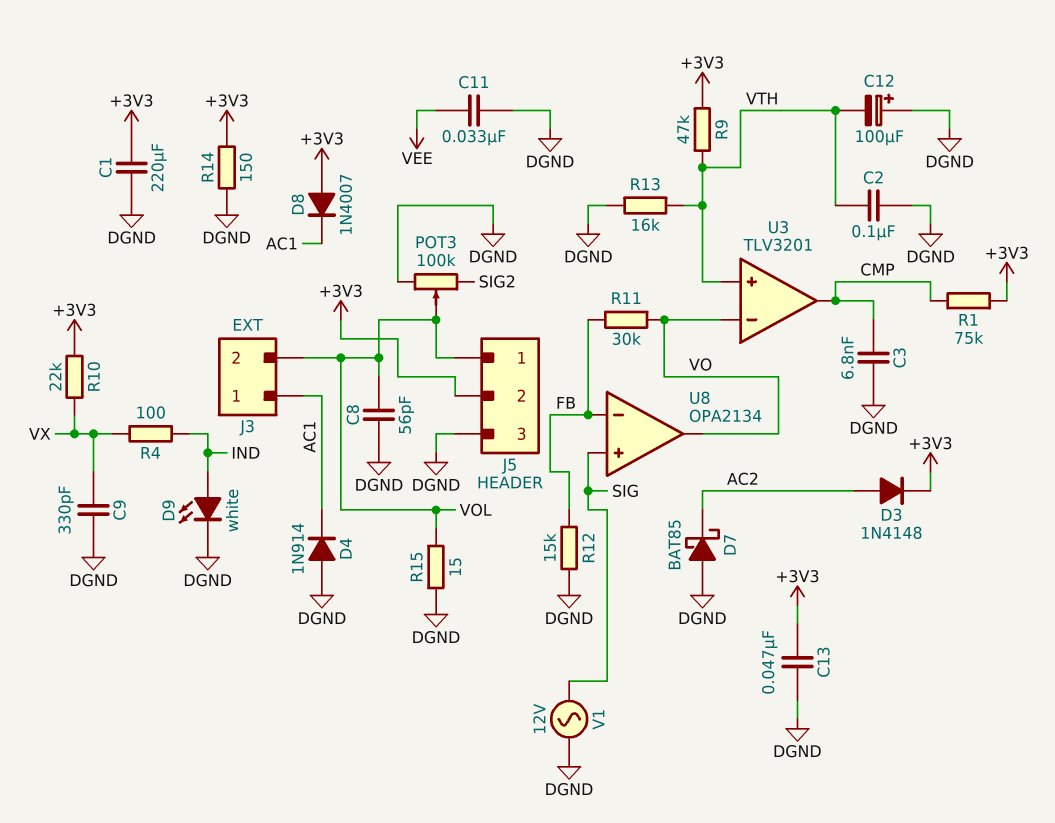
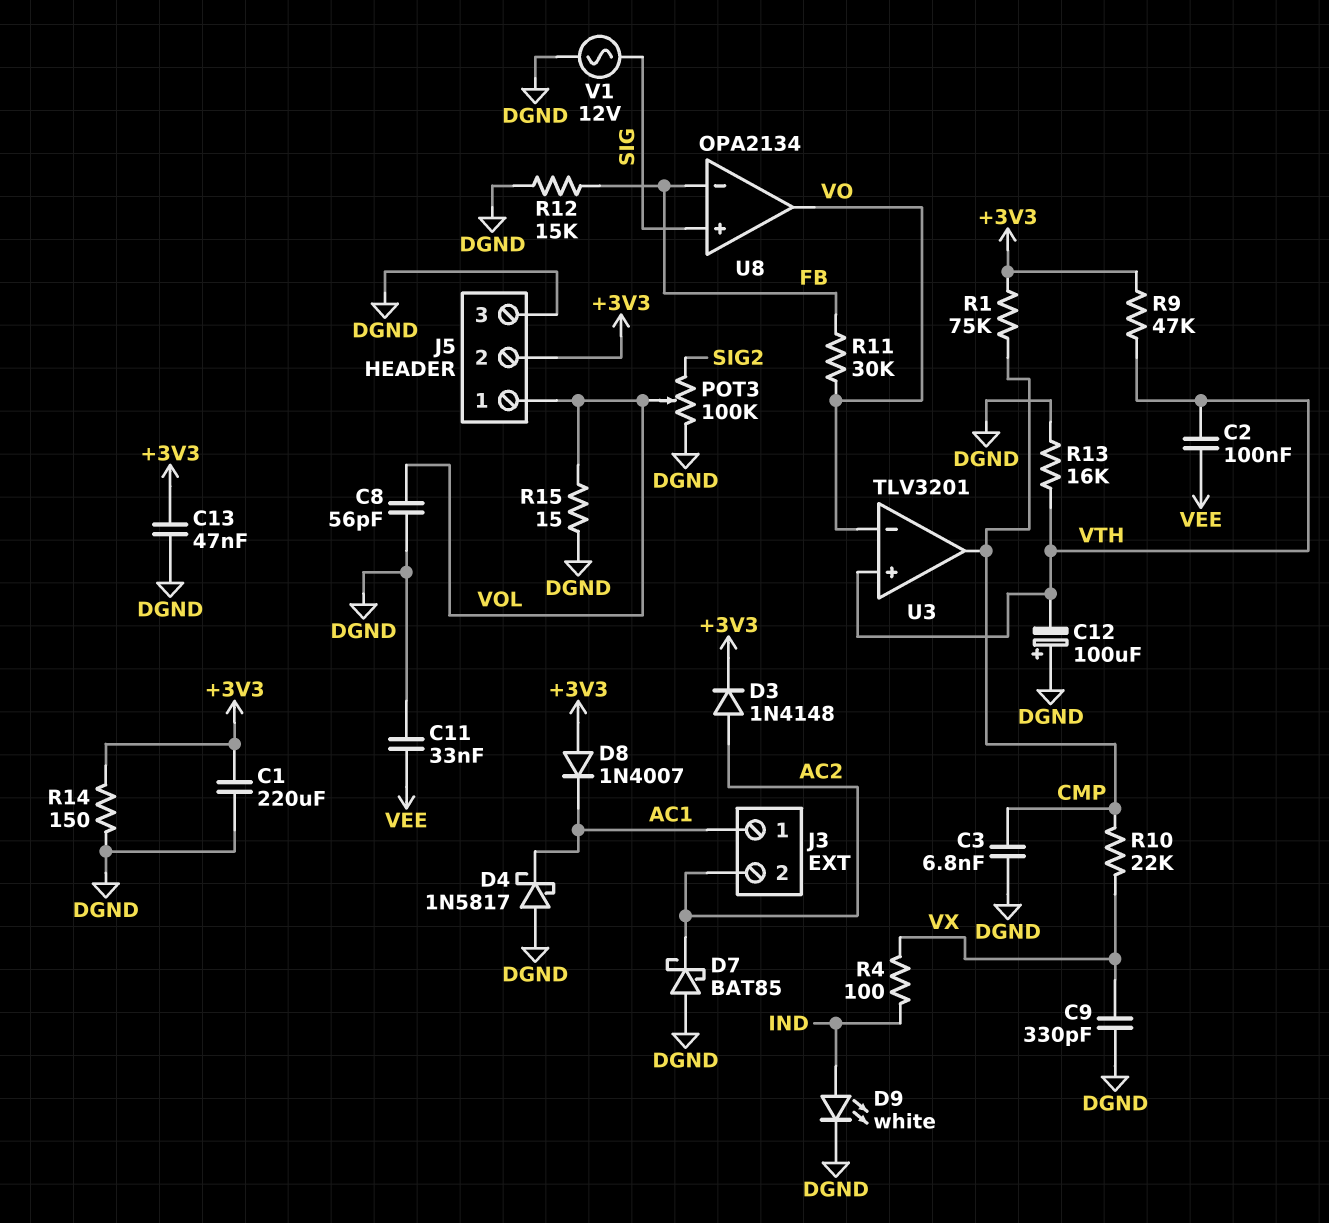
C2: 100nF (DGND, VTH) -> 100nF (VEE, VTH)
D4: diode 1N914 (A DGND, K AC1) -> schottky 1N5817 (A DGND, K AC1)
J3 pin 2: VOL -> AC2
R10: 22k (+3V3, VX) -> 22k (CMP, VX)

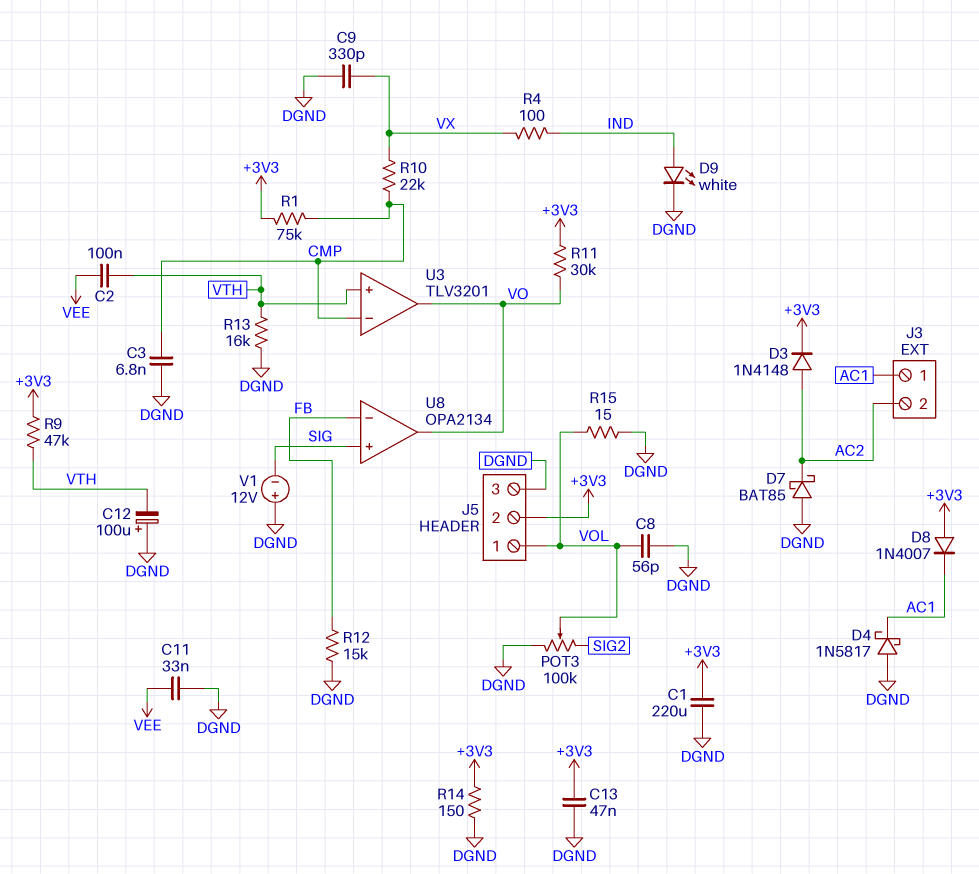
R11: 30k (FB, VO) -> 30k (+3V3, VO)
U3 pin in-: VO -> CMP
U3 pin out: CMP -> VO
V1: AC 12V (DGND, SIG) -> 12V (plus DGND, minus SIG)

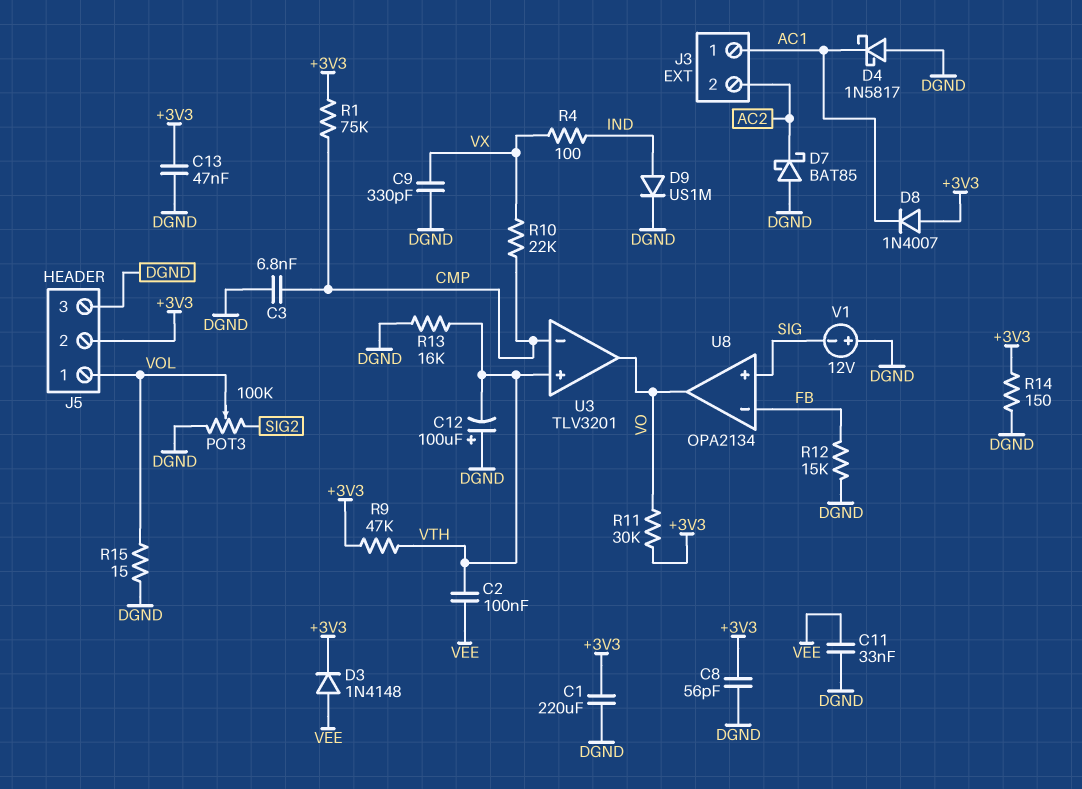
C8: 56pF (DGND, VOL) -> 56pF (+3V3, DGND)
D3: diode 1N4148 (A AC2, K +3V3) -> diode 1N4148 (A VEE, K +3V3)
D9: LED white (A IND, K DGND) -> diode US1M (A IND, K DGND)

